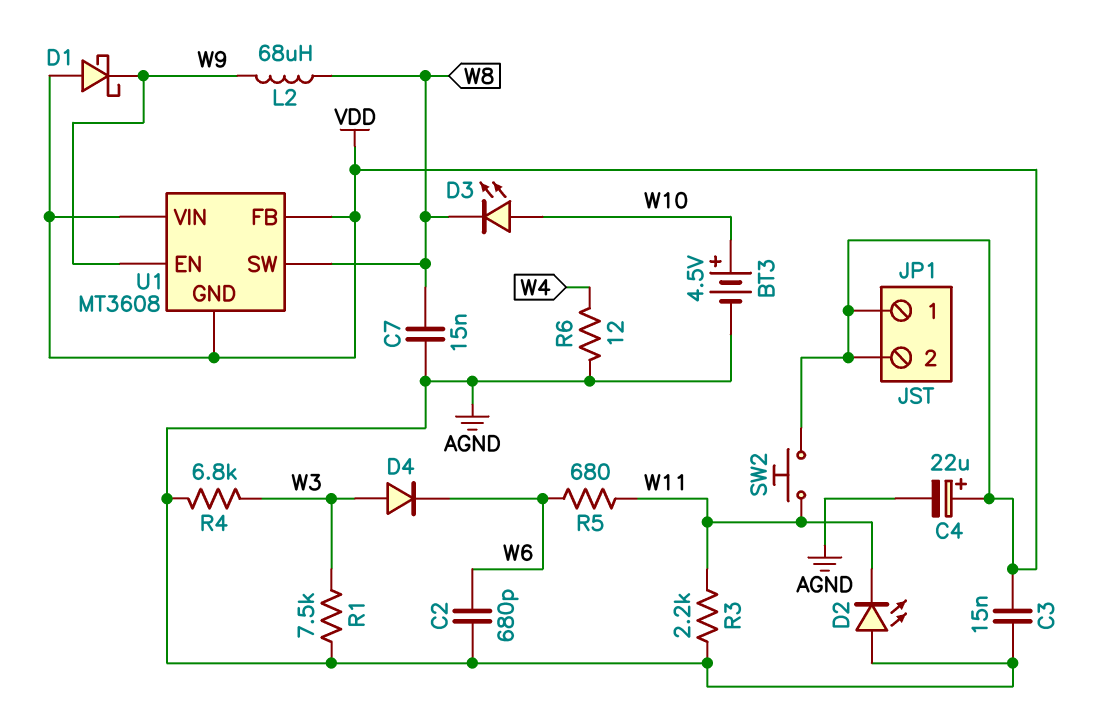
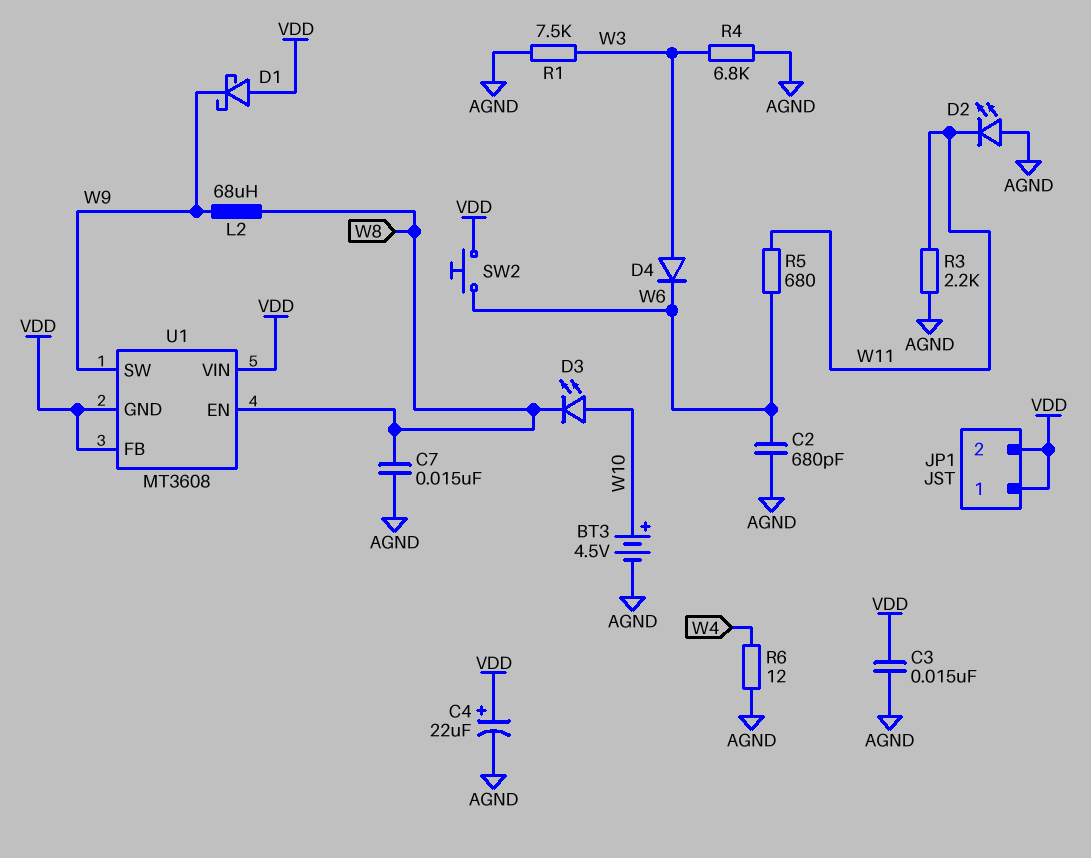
SW2: button (VDD, W11) -> button (VDD, W6)
U1 pin EN: W9 -> W8
U1 pin SW: W8 -> W9

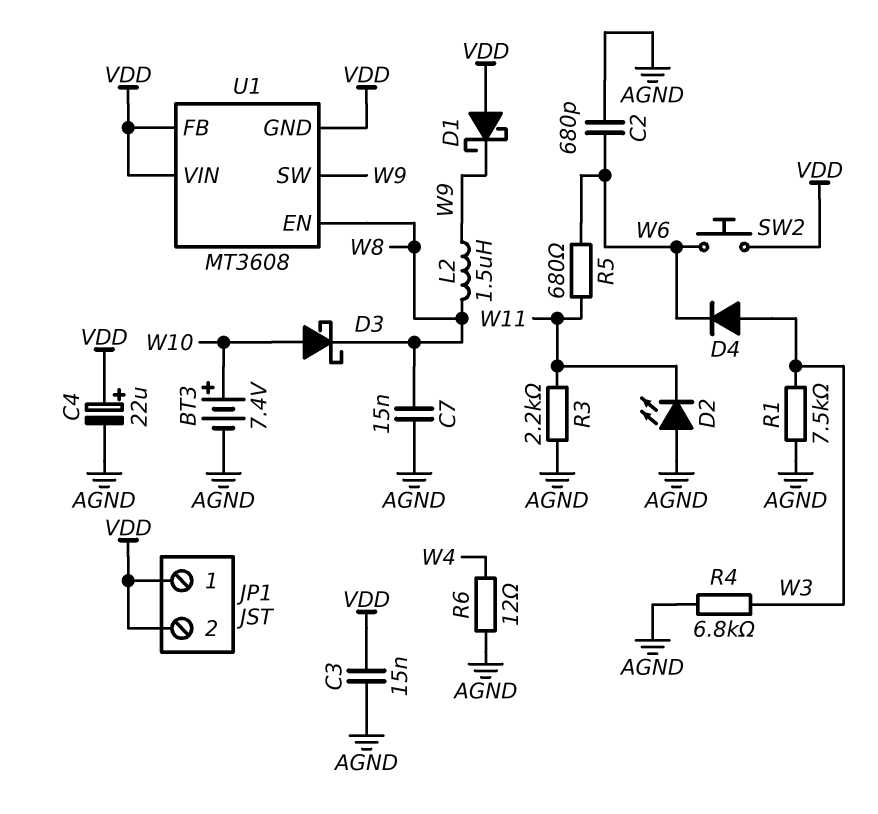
BT3: 4.5V (plus W10, minus AGND) -> 7.4V (plus W10, minus AGND)
D3: LED (A W10, K W8) -> schottky (A W10, K W8)
L2: 68uH (W8, W9) -> 1.5uH (W8, W9)

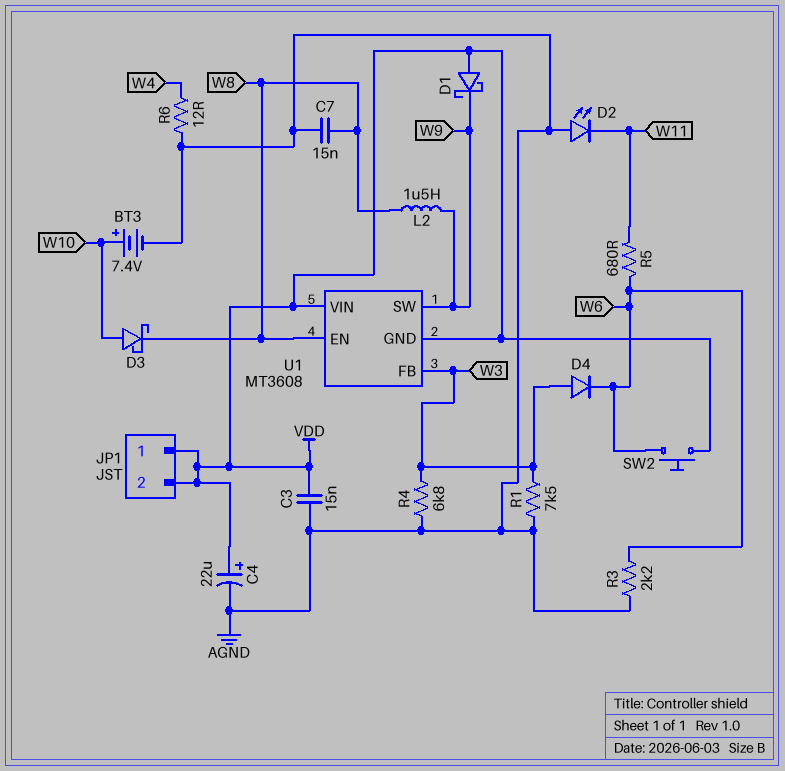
C2: 680pF (AGND, W6) -> none
R3: 2.2k (AGND, W11) -> 2.2k (AGND, W6)
U1 pin FB: VDD -> W3

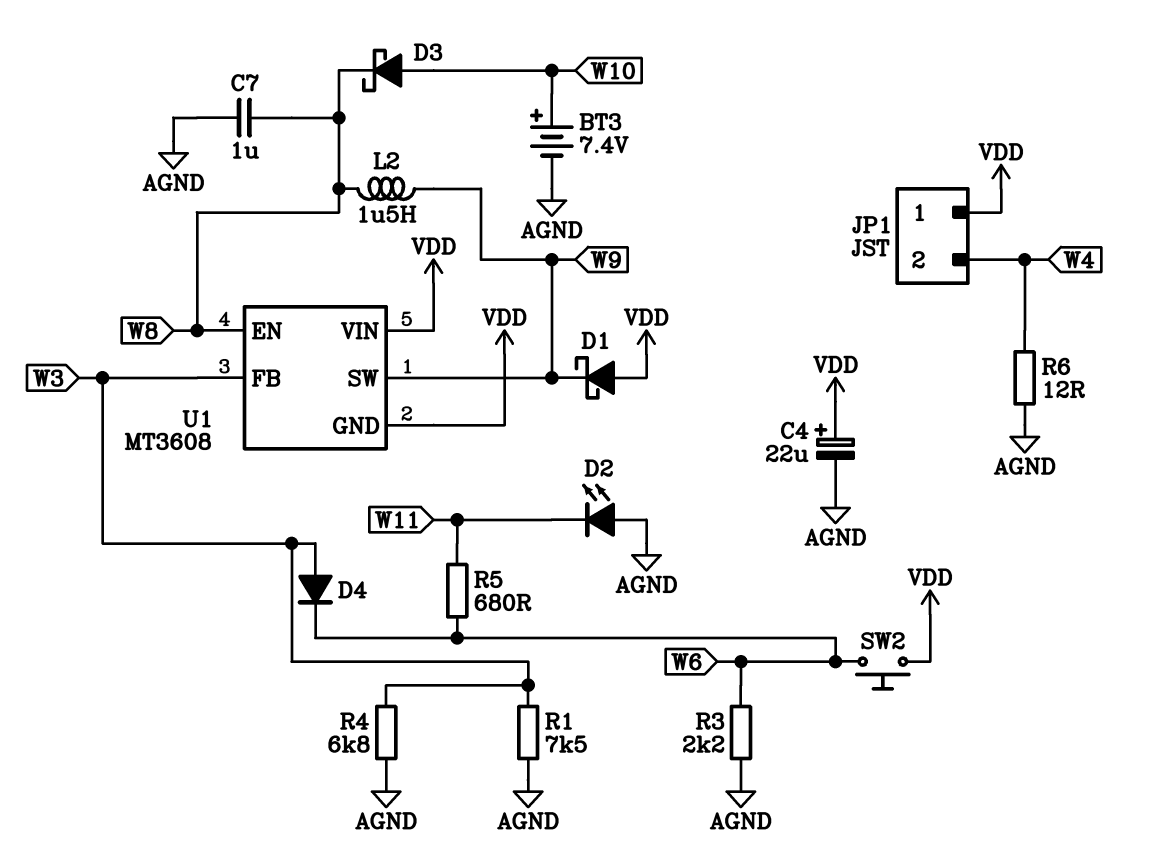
C3: 15nF (AGND, VDD) -> none
C7: 15nF (AGND, W8) -> 1uF (AGND, W8)
JP1 pin 2: VDD -> W4

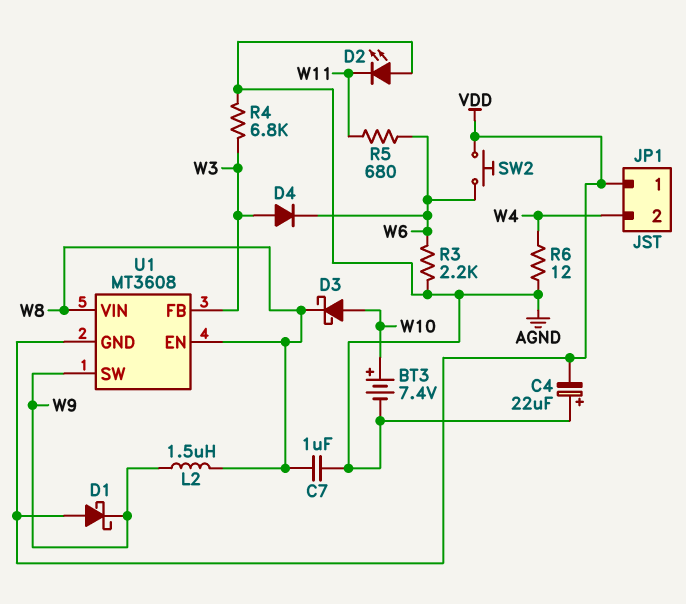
C4: 22uF (plus VDD, minus AGND) -> 22uF (plus AGND, minus VDD)
R1: 7.5k (AGND, W3) -> none
U1 pin VIN: VDD -> W8

